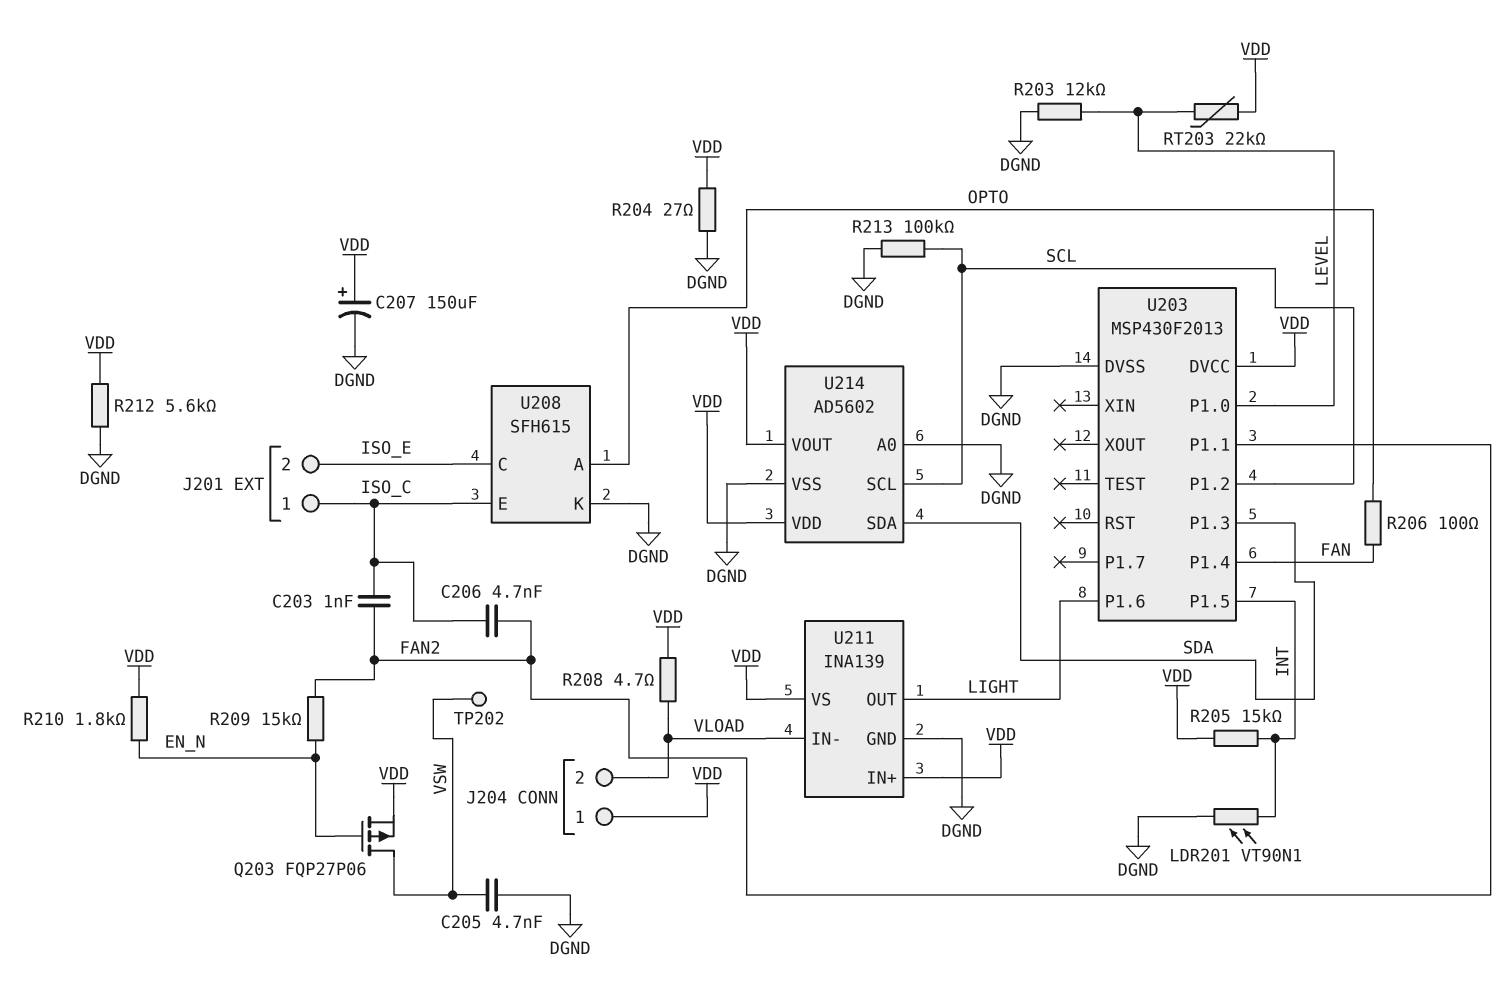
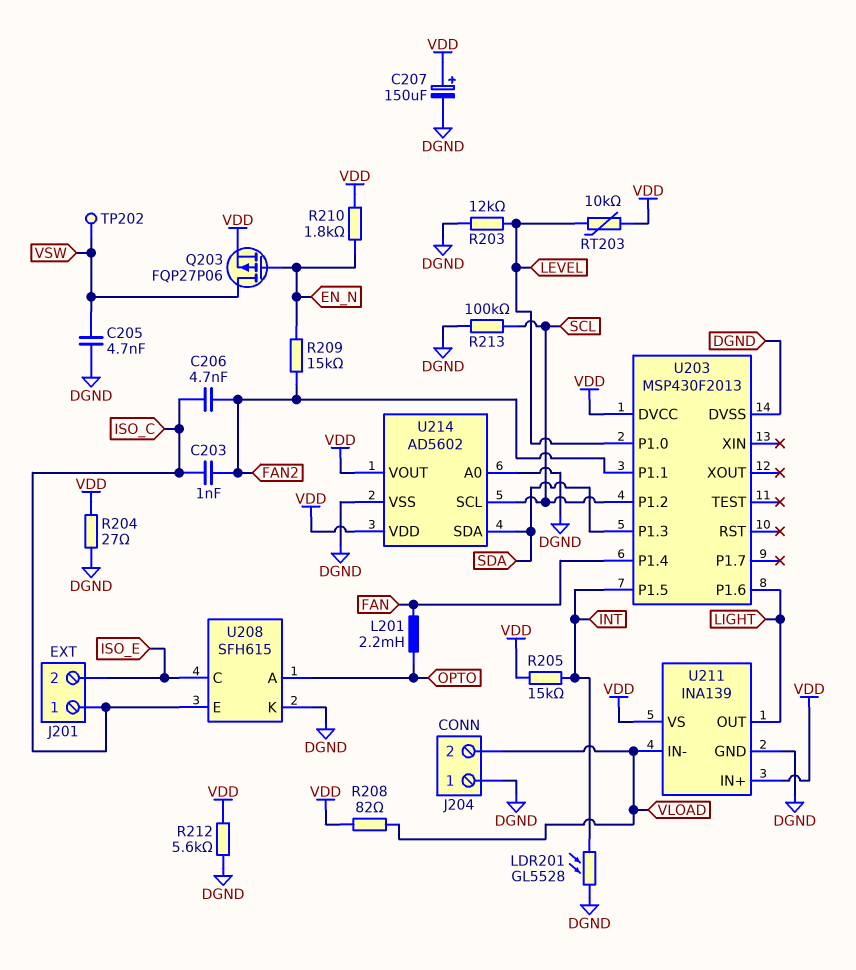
J204 pin 1: VDD -> DGND
L201: none -> 2.2mH (FAN, OPTO)
LDR201: VT90N1 (DGND, INT) -> GL5528 (DGND, INT)
R206: 100 (FAN, OPTO) -> none
R208: 4.7 (VDD, VLOAD) -> 82 (VDD, VLOAD)
RT203: 22k (LEVEL, VDD) -> 10k (LEVEL, VDD)

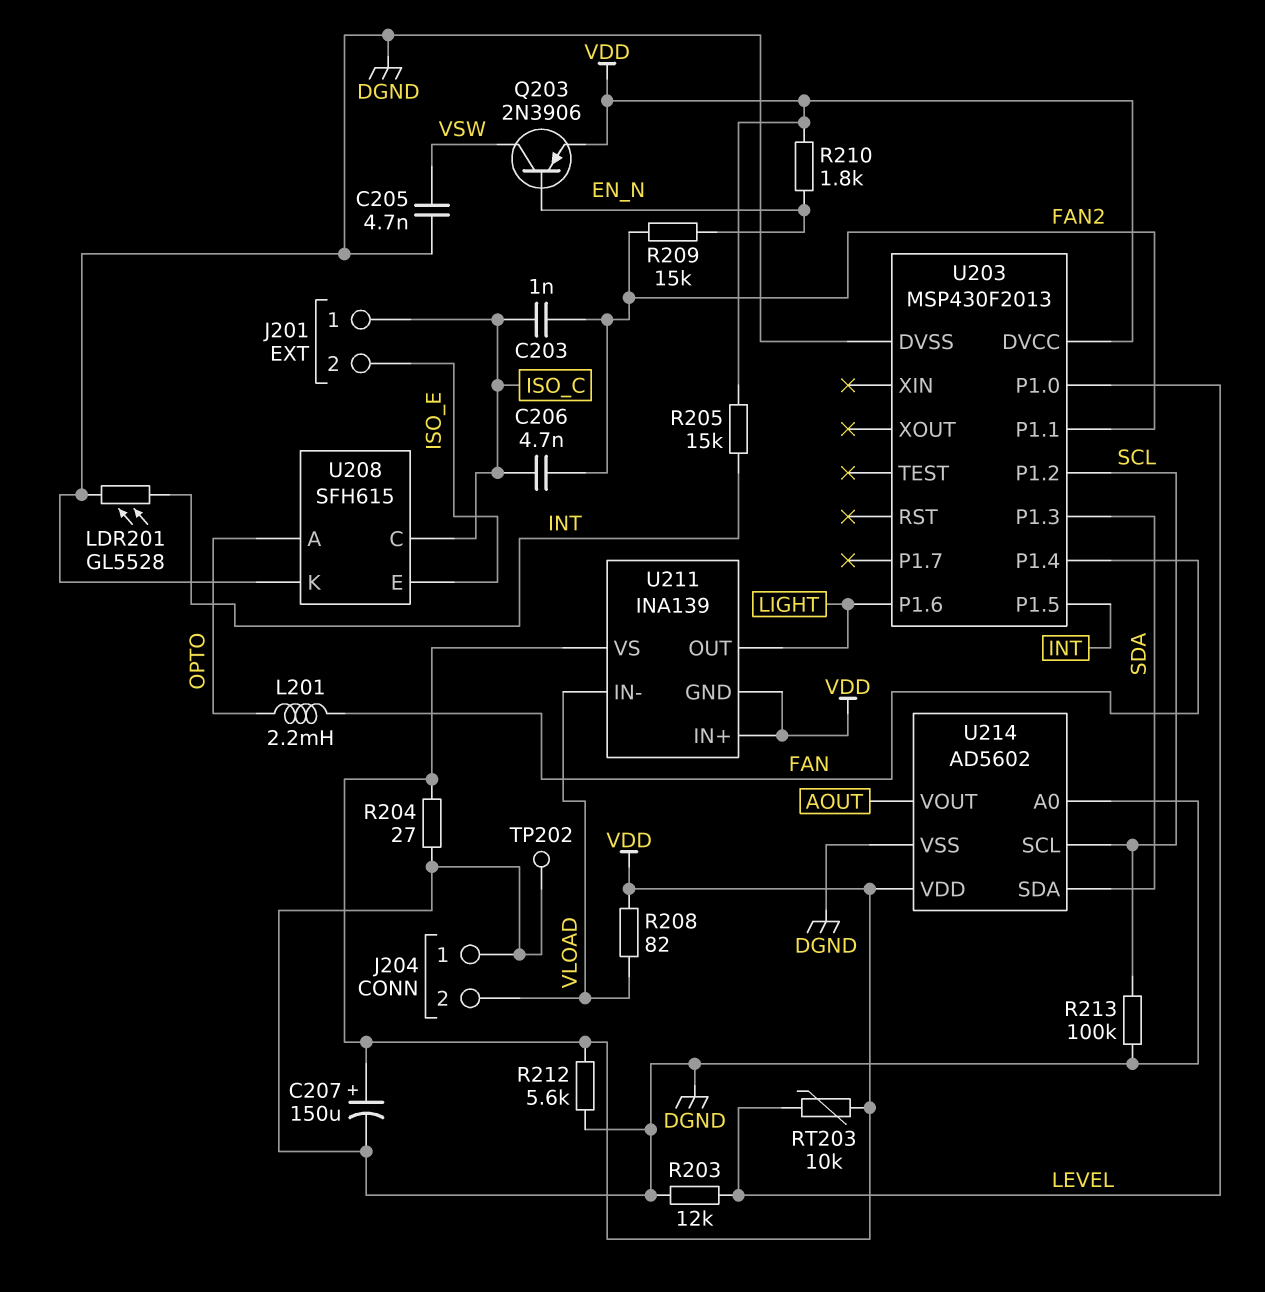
Q203: PMOS FQP27P06 (G EN_N, D VSW, S VDD) -> PNP 2N3906 (B EN_N, C VSW, E VDD)
TP202: test point (VSW) -> test point (DGND)
U208 pin C: ISO_E -> ISO_C
U208 pin E: ISO_C -> ISO_E
U211 pin GND: DGND -> VDD
U214 pin VOUT: VDD -> AOUT

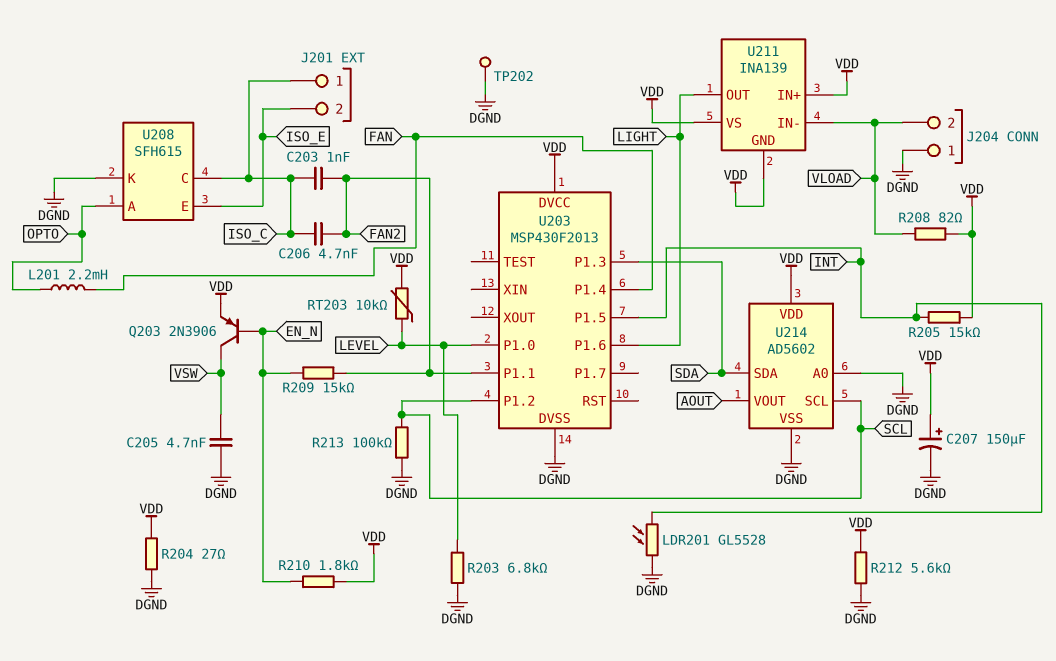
R203: 12k (DGND, LEVEL) -> 6.8k (DGND, LEVEL)

